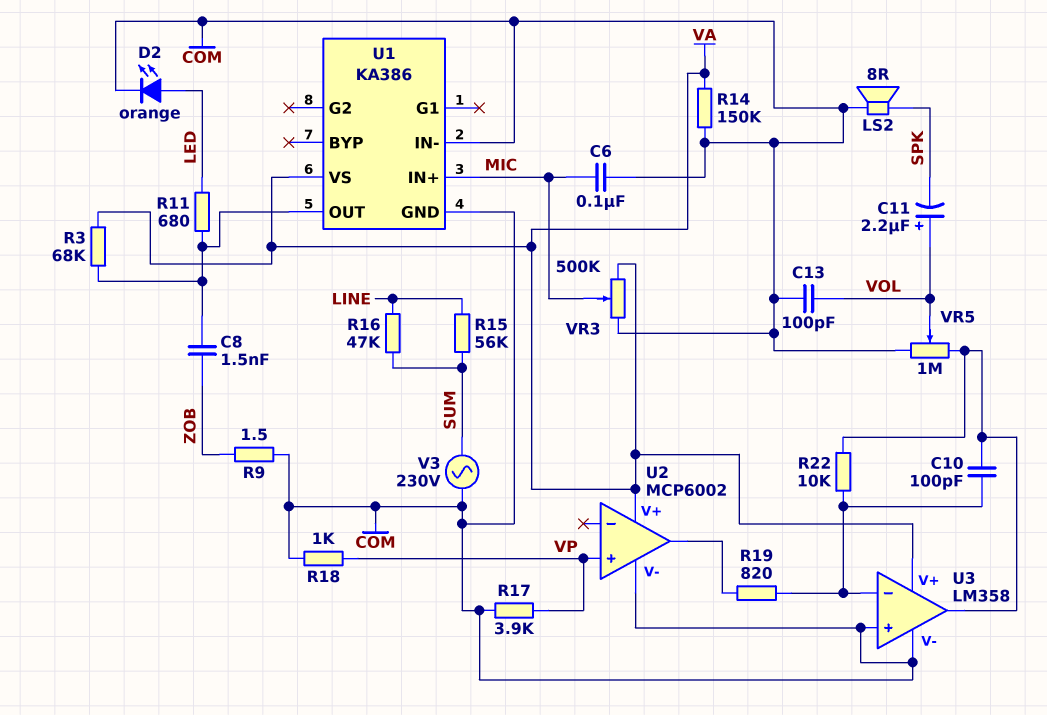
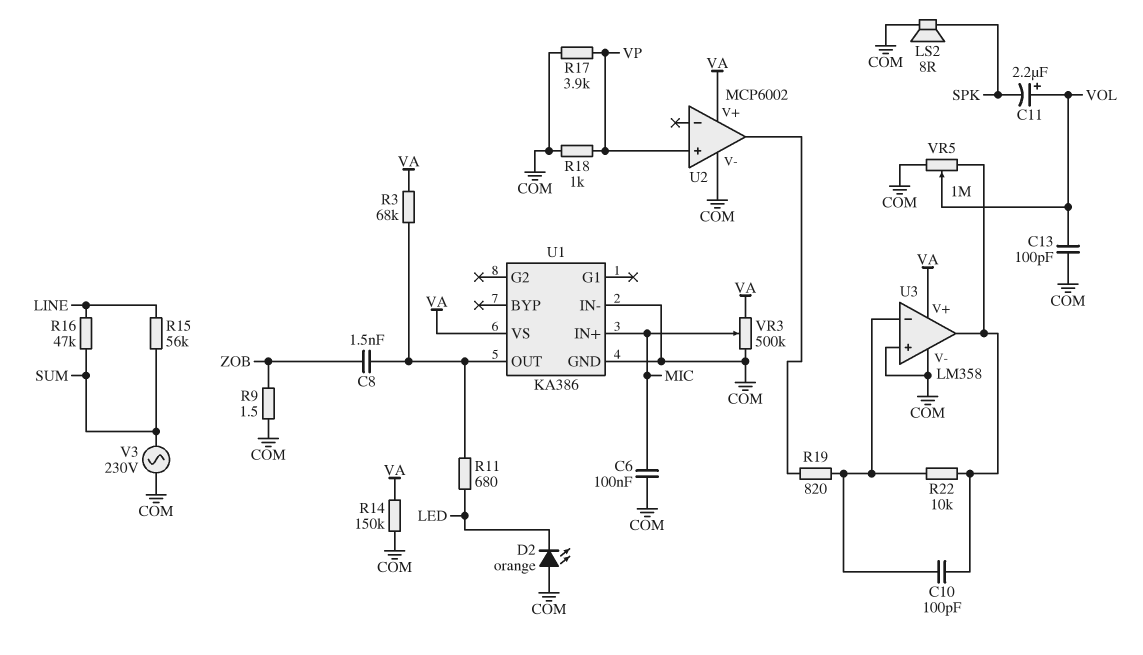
D2: LED orange (A LED, K COM) -> LED orange (A COM, K LED)

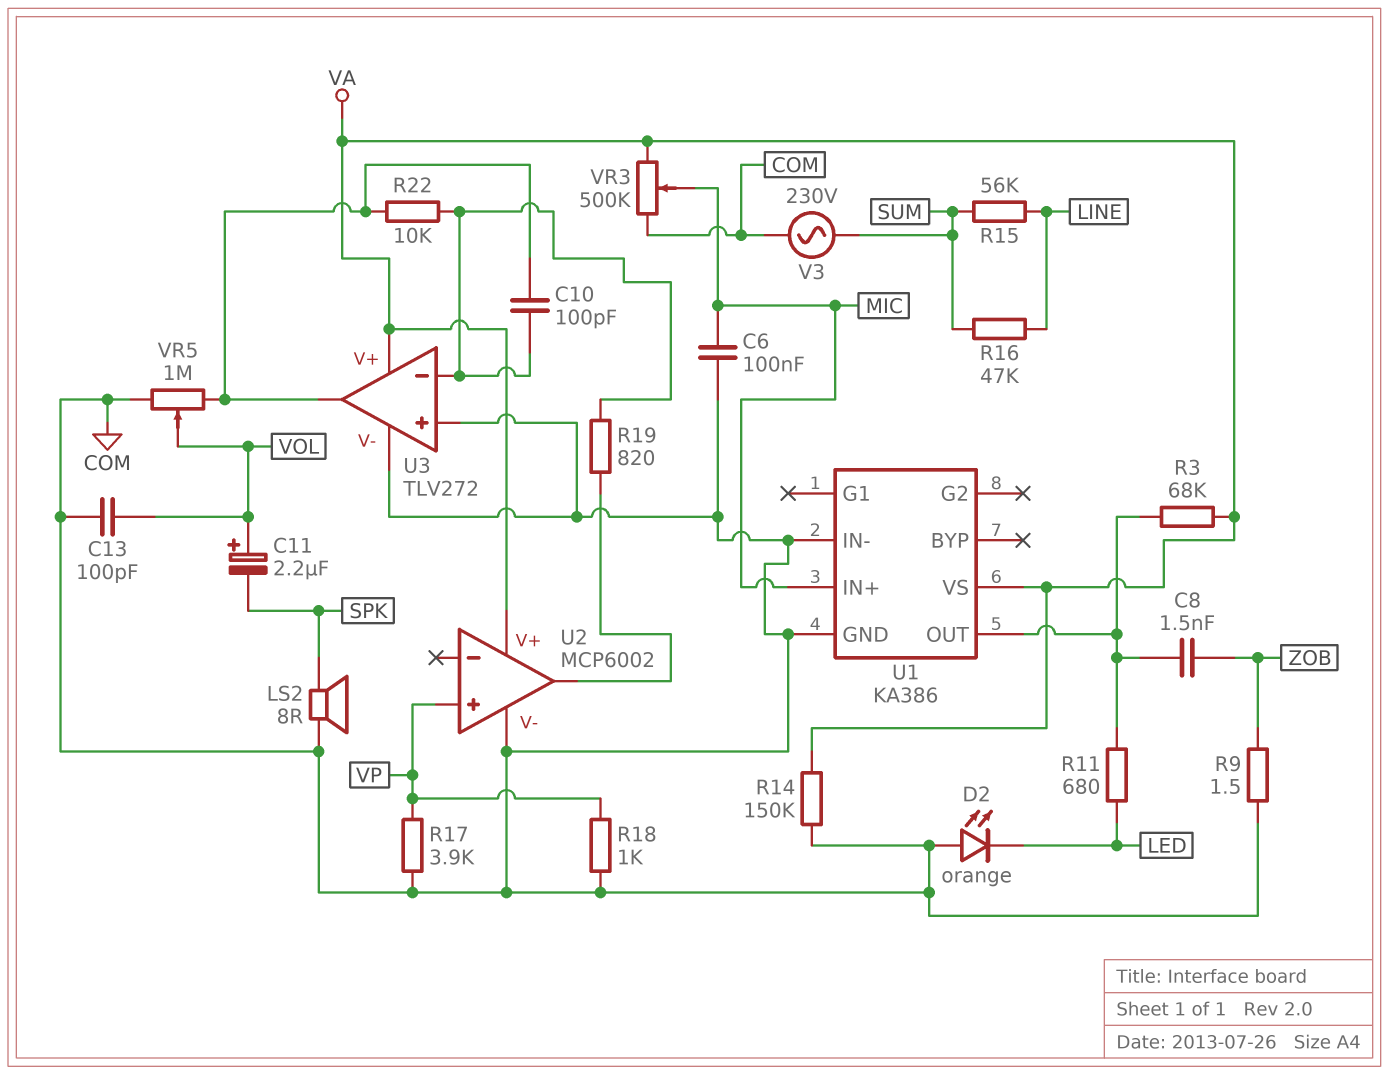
U3: LM358 -> TLV272

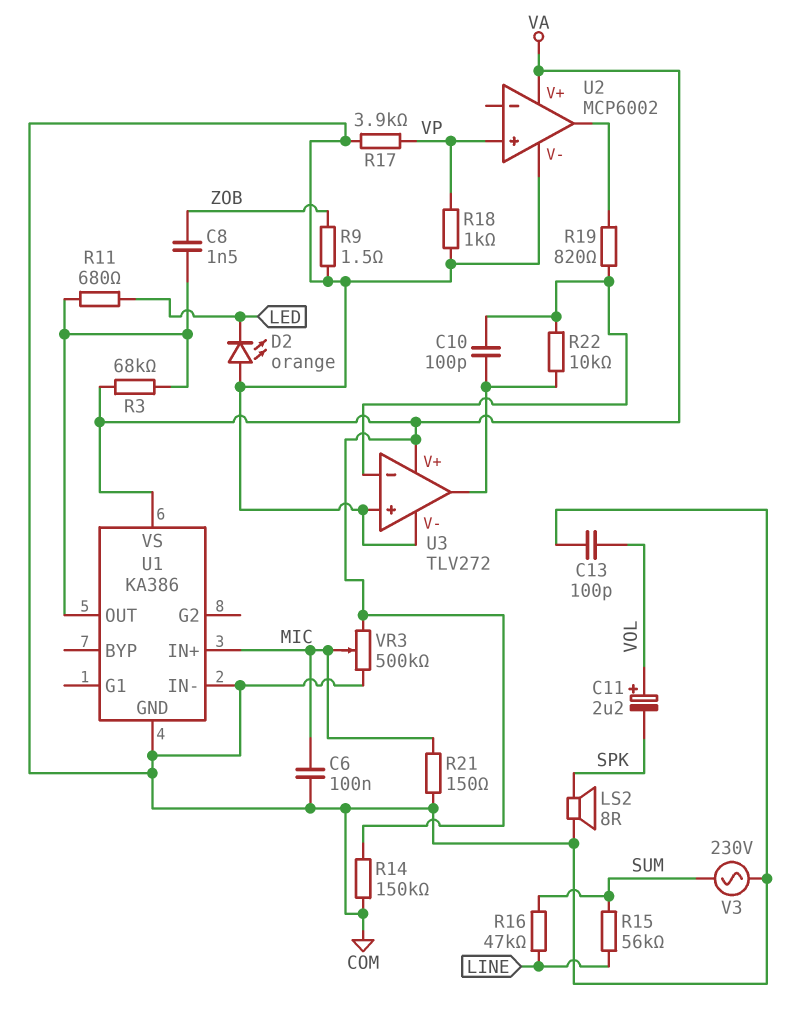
R21: none -> 150 (COM, MIC)
VR5: 1M (COM, U3/out, wiper VOL) -> none

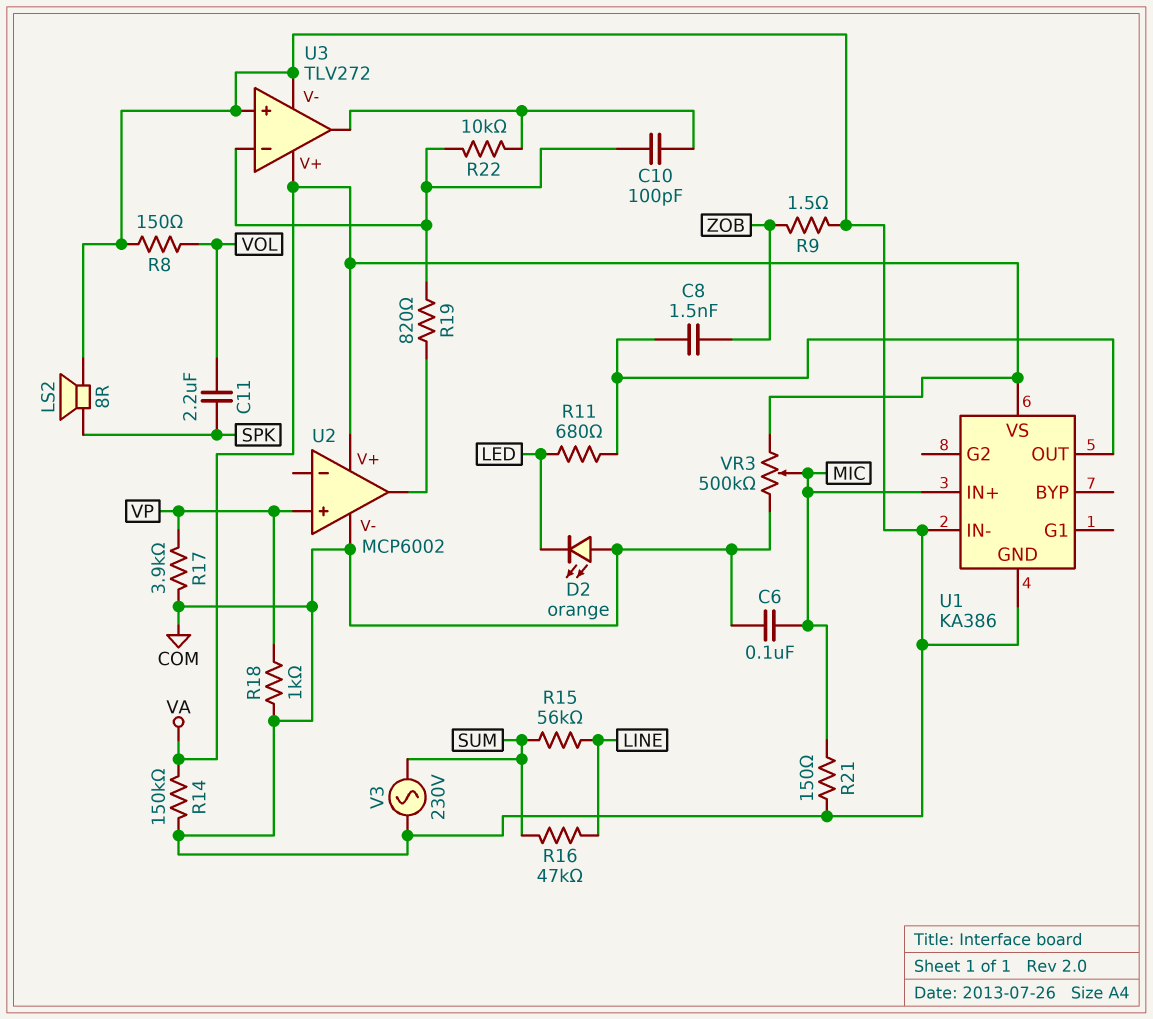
C11: 2.2uF (plus VOL, minus SPK) -> 2.2uF (SPK, VOL)
C13: 100pF (COM, VOL) -> none
R3: 68k (U1/OUT, VA) -> none
R8: none -> 150 (COM, VOL)

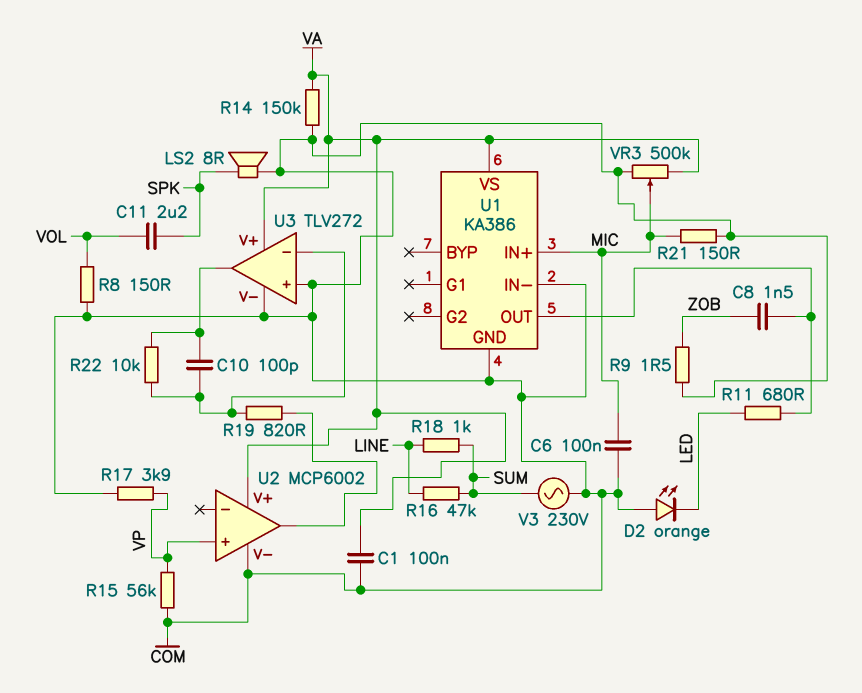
C1: none -> 100nF (COM, VA)
R15: 56k (LINE, SUM) -> 56k (COM, VP)
R18: 1k (COM, VP) -> 1k (LINE, SUM)

